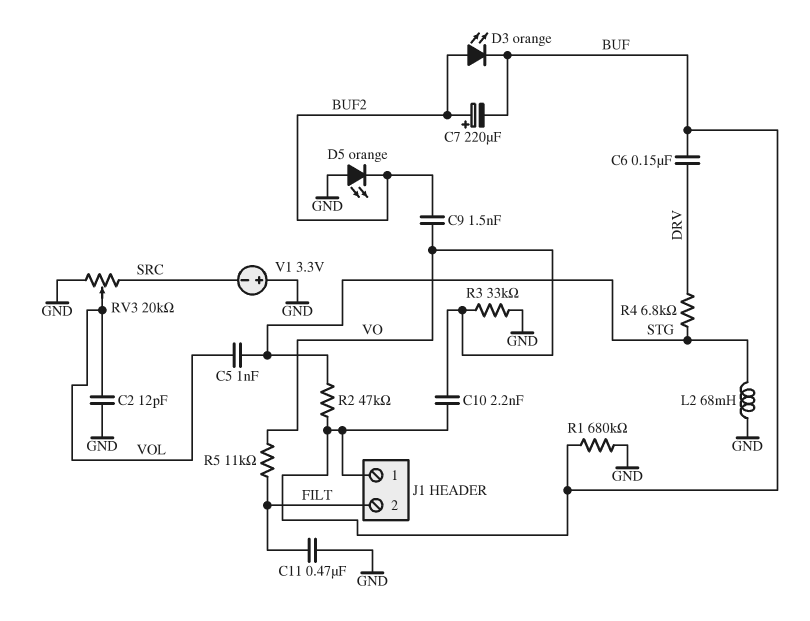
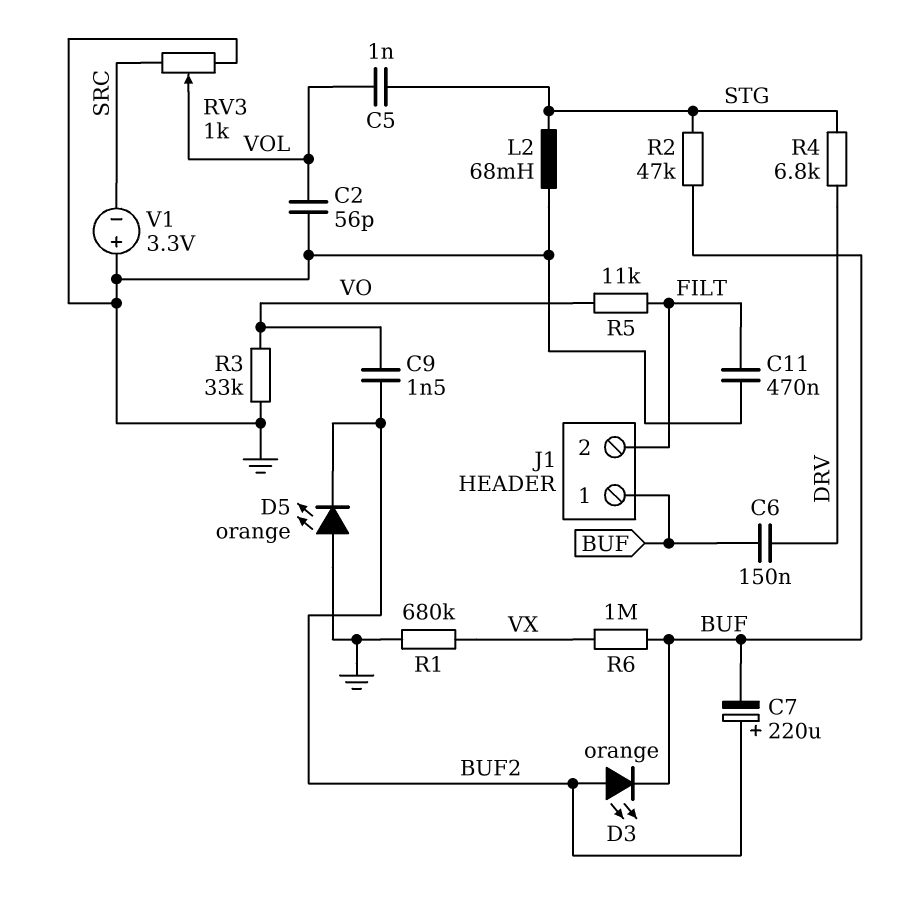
C2: 12pF (GND, VOL) -> 56pF (GND, VOL)
C10: 2.2nF (BUF, VO) -> none
R1: 680k (BUF, GND) -> 680k (GND, VX)
R6: none -> 1M (BUF, VX)
RV3: 20k (GND, SRC, wiper VOL) -> 1k (GND, SRC, wiper VOL)

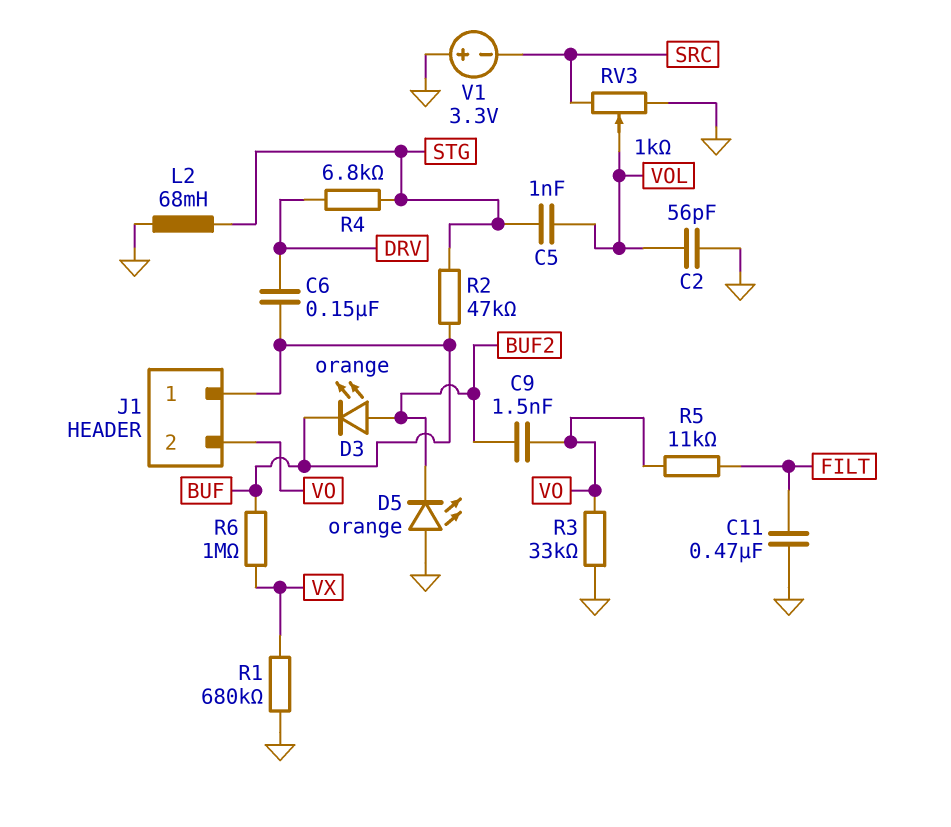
C7: 220uF (plus BUF2, minus BUF) -> none
J1 pin 2: FILT -> VO

